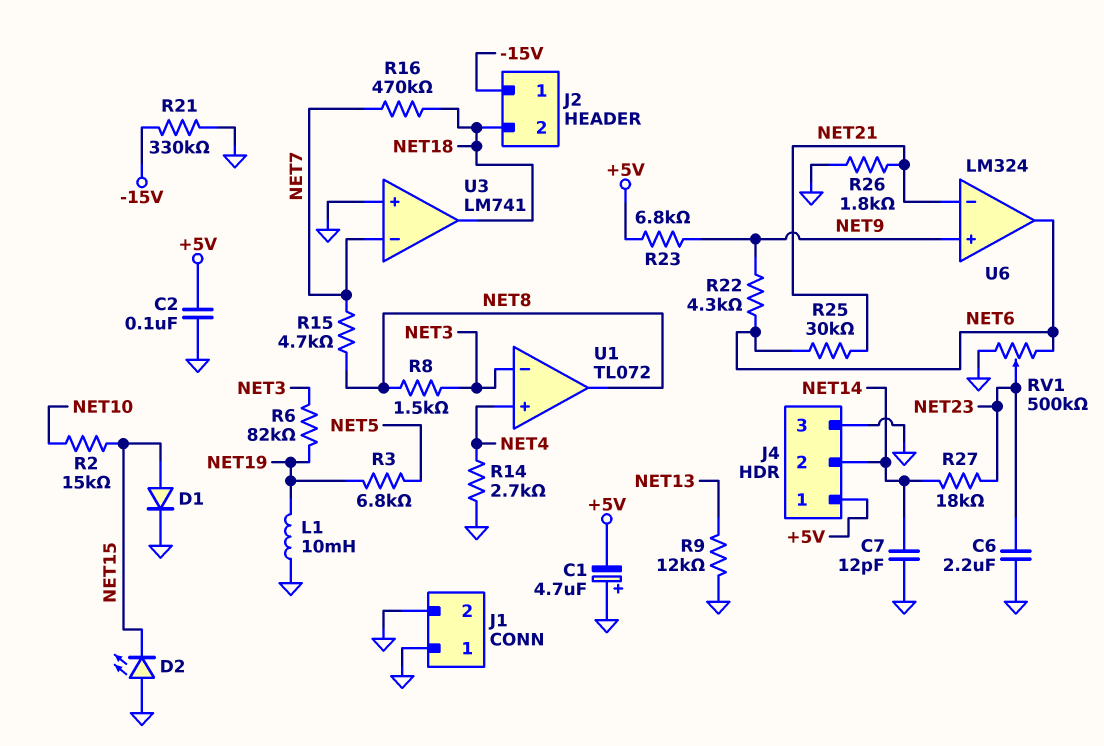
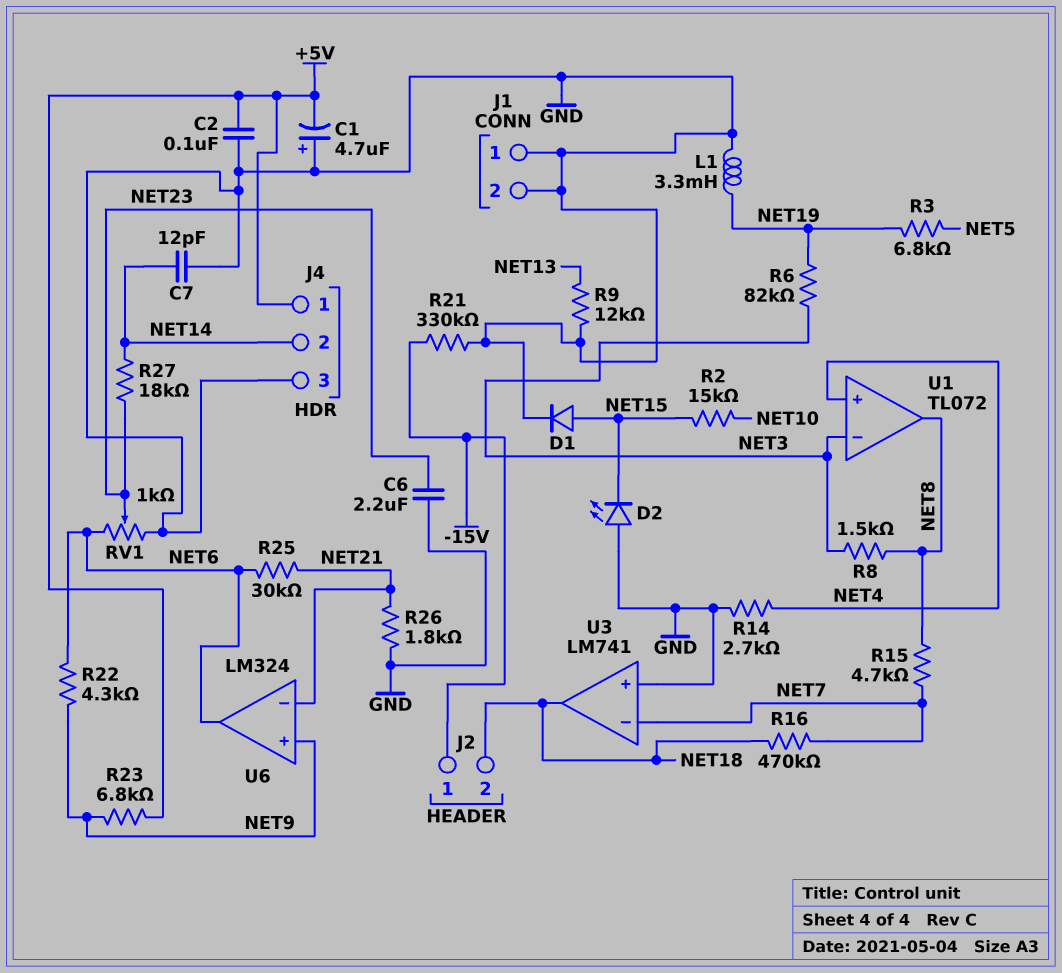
L1: 10mH (GND, NET19) -> 3.3mH (GND, NET19)
RV1: 500k (GND, NET6, wiper NET23) -> 1k (GND, NET6, wiper NET23)

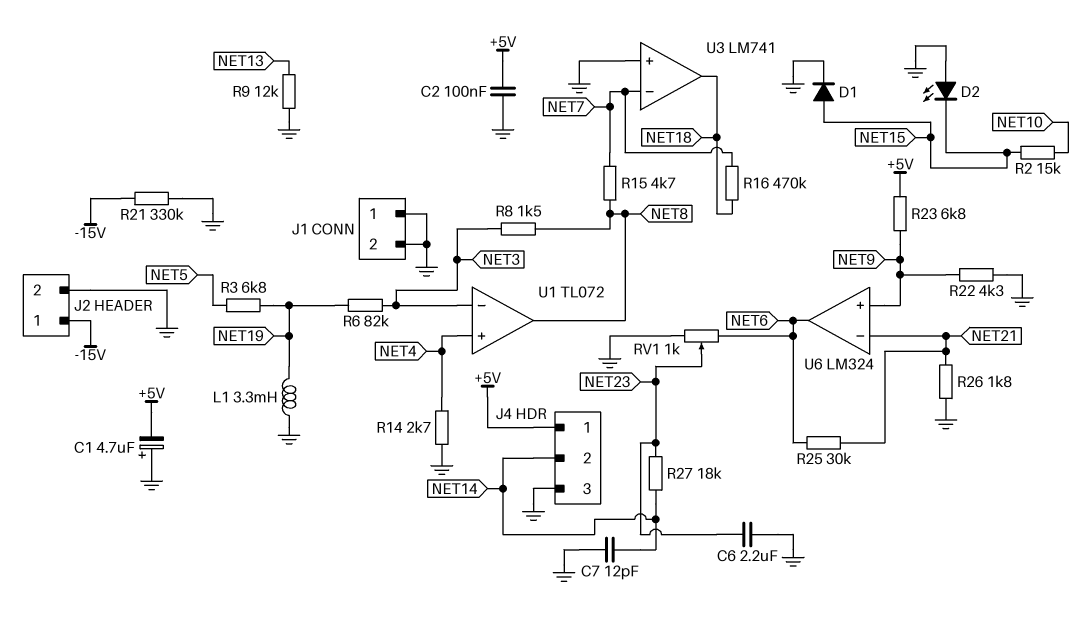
J2 pin 2: NET18 -> GND
R22: 4.3k (NET6, NET9) -> 4.3k (GND, NET9)

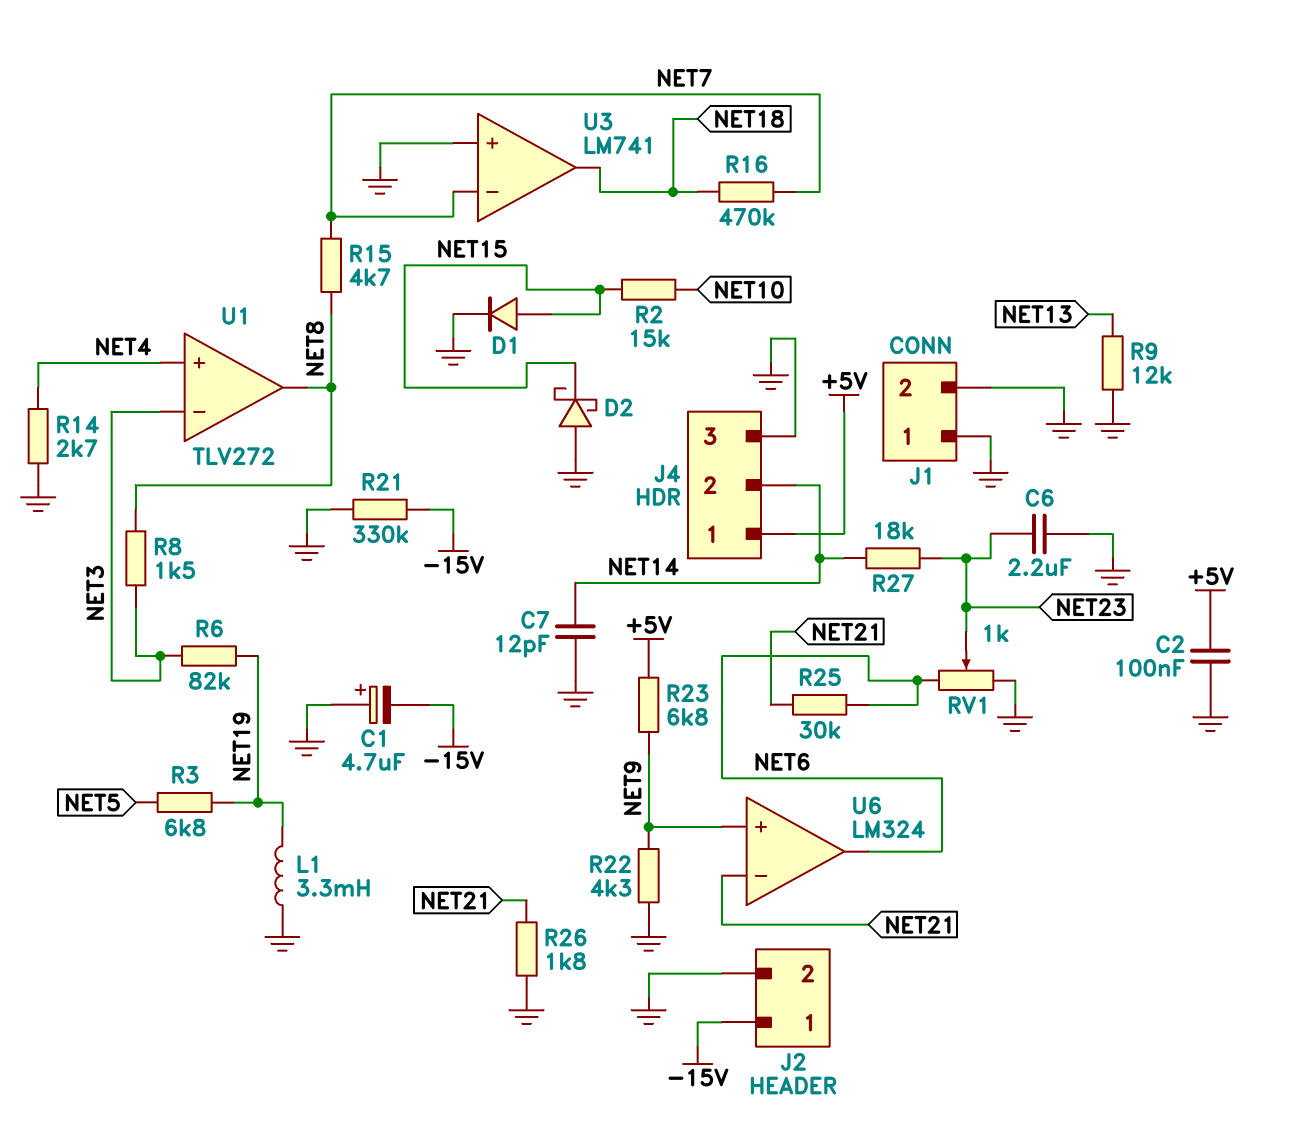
C1: 4.7uF (plus GND, minus +5V) -> 4.7uF (plus GND, minus -15V)
D2: LED (A GND, K NET15) -> schottky (A GND, K NET15)
U1: TL072 -> TLV272

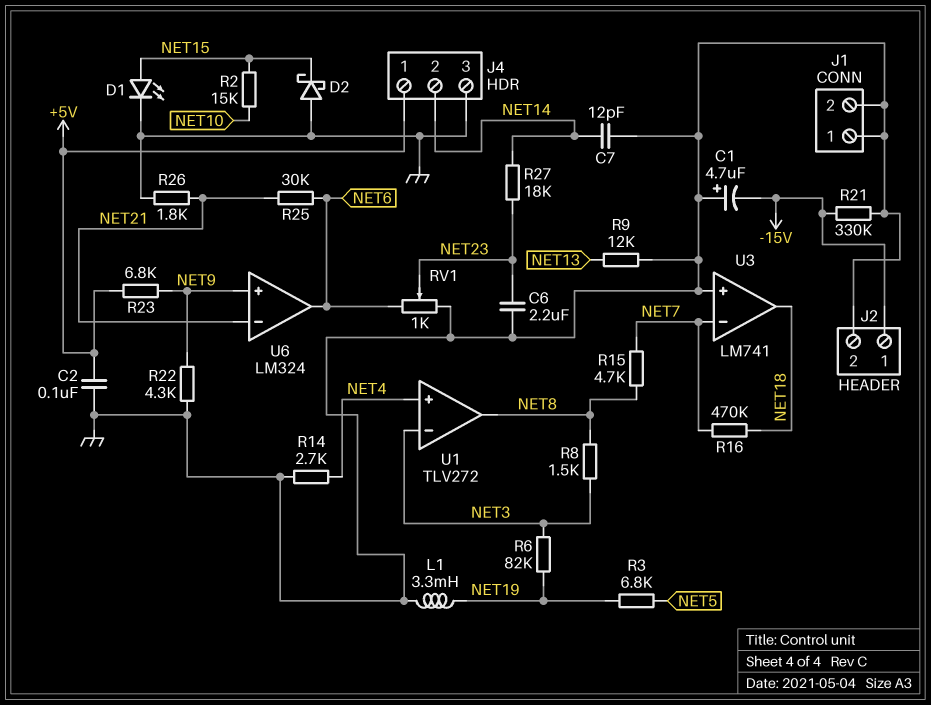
D1: diode (A NET15, K GND) -> LED (A NET15, K GND)

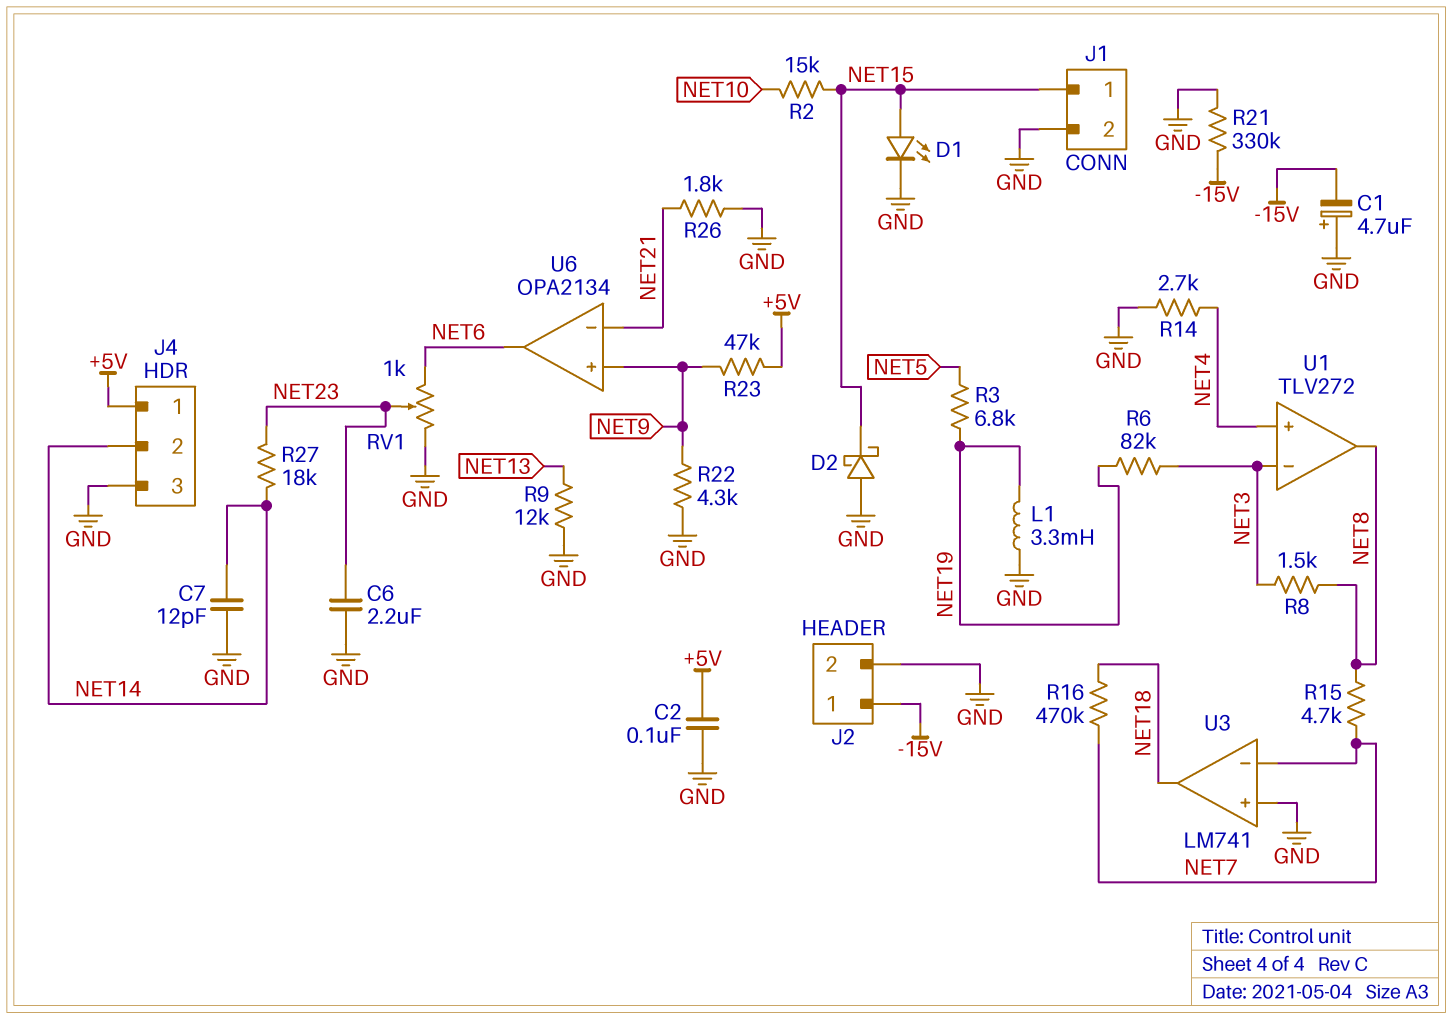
J1 pin 1: GND -> NET15
R23: 6.8k (+5V, NET9) -> 47k (+5V, NET9)
R25: 30k (NET6, NET21) -> none
U6: LM324 -> OPA2134

